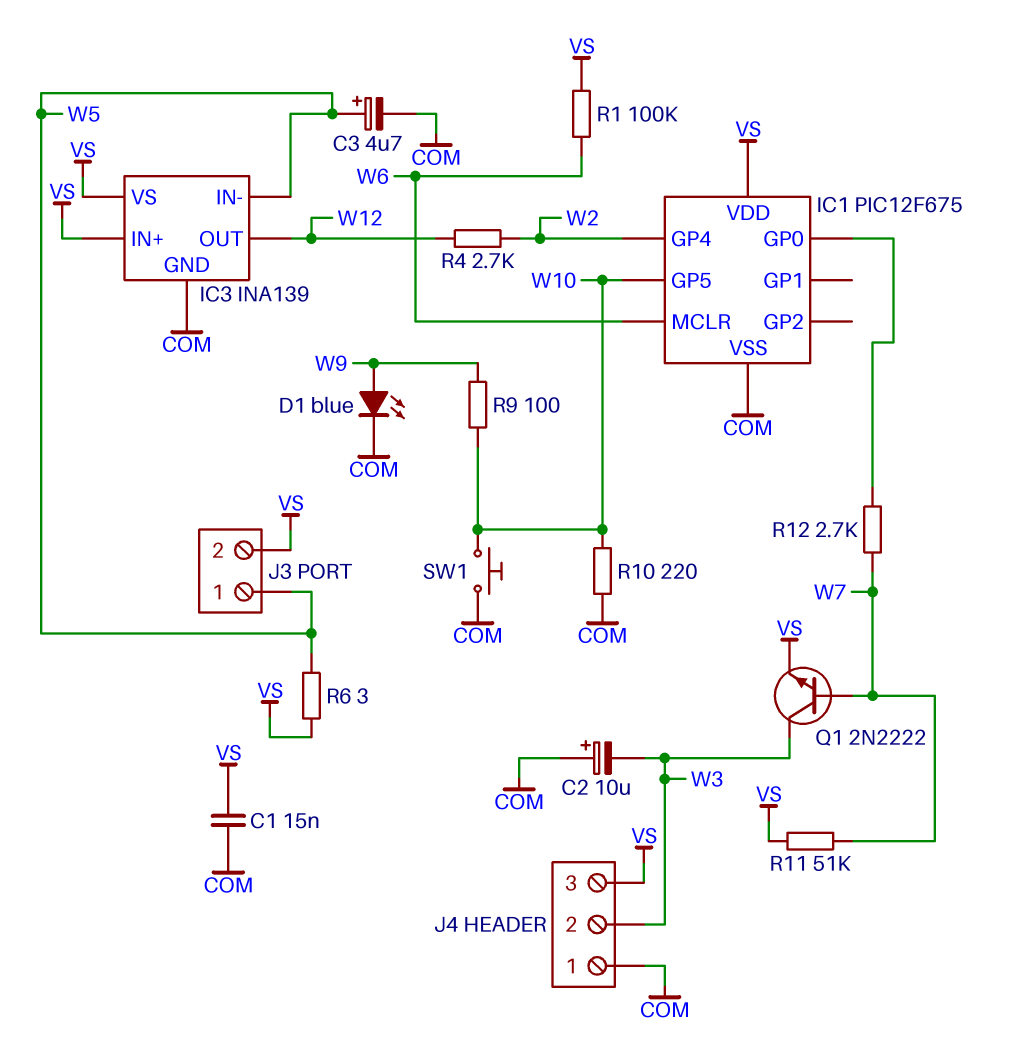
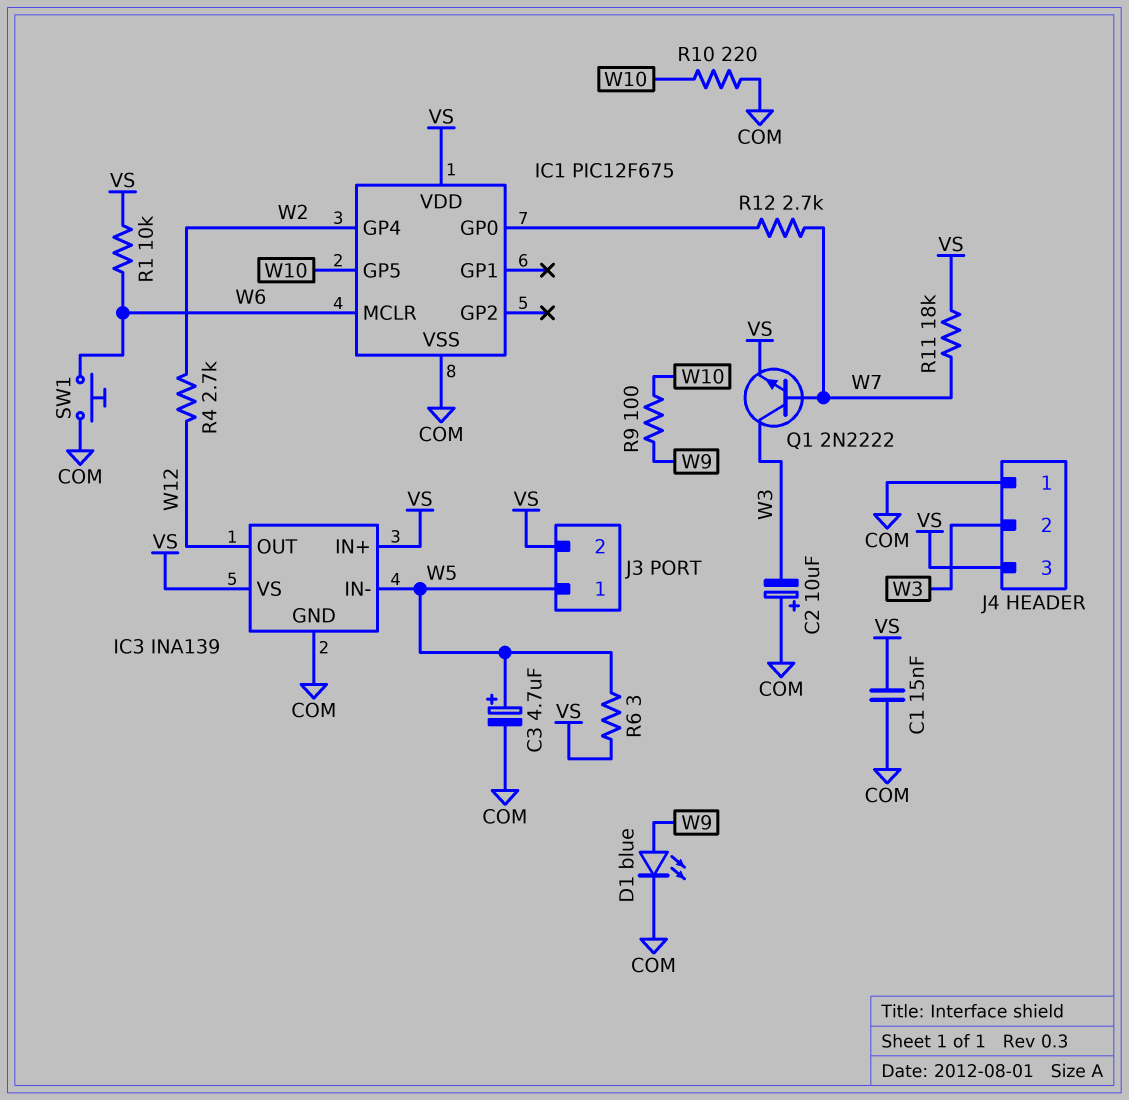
R1: 100k (VS, W6) -> 10k (VS, W6)
R11: 51k (VS, W7) -> 18k (VS, W7)
SW1: button (COM, W10) -> button (COM, W6)

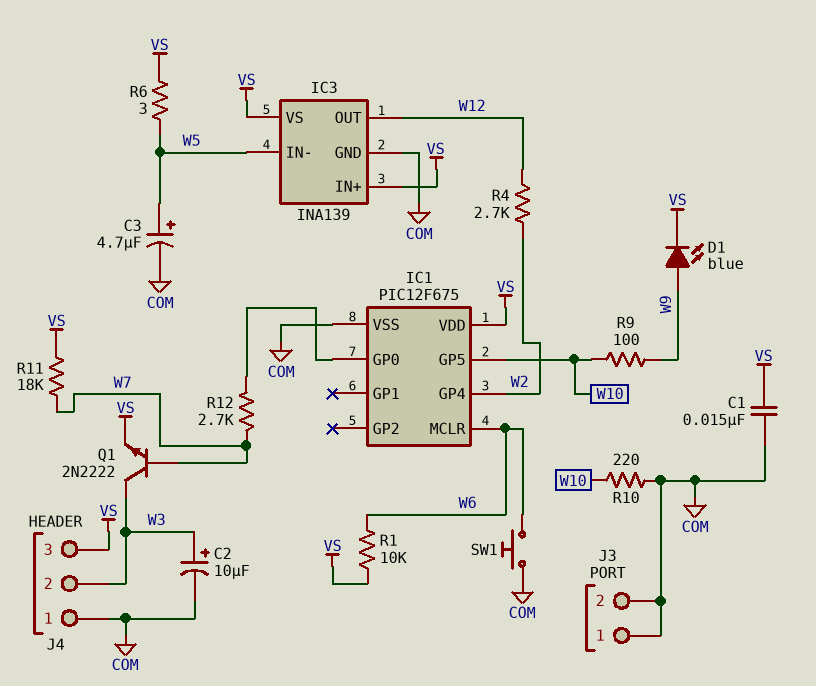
C2: 10uF (plus COM, minus W3) -> 10uF (plus W3, minus COM)
D1: LED blue (A W9, K COM) -> LED blue (A W9, K VS)
J3 pin 1: W5 -> COM
J3 pin 2: VS -> COM

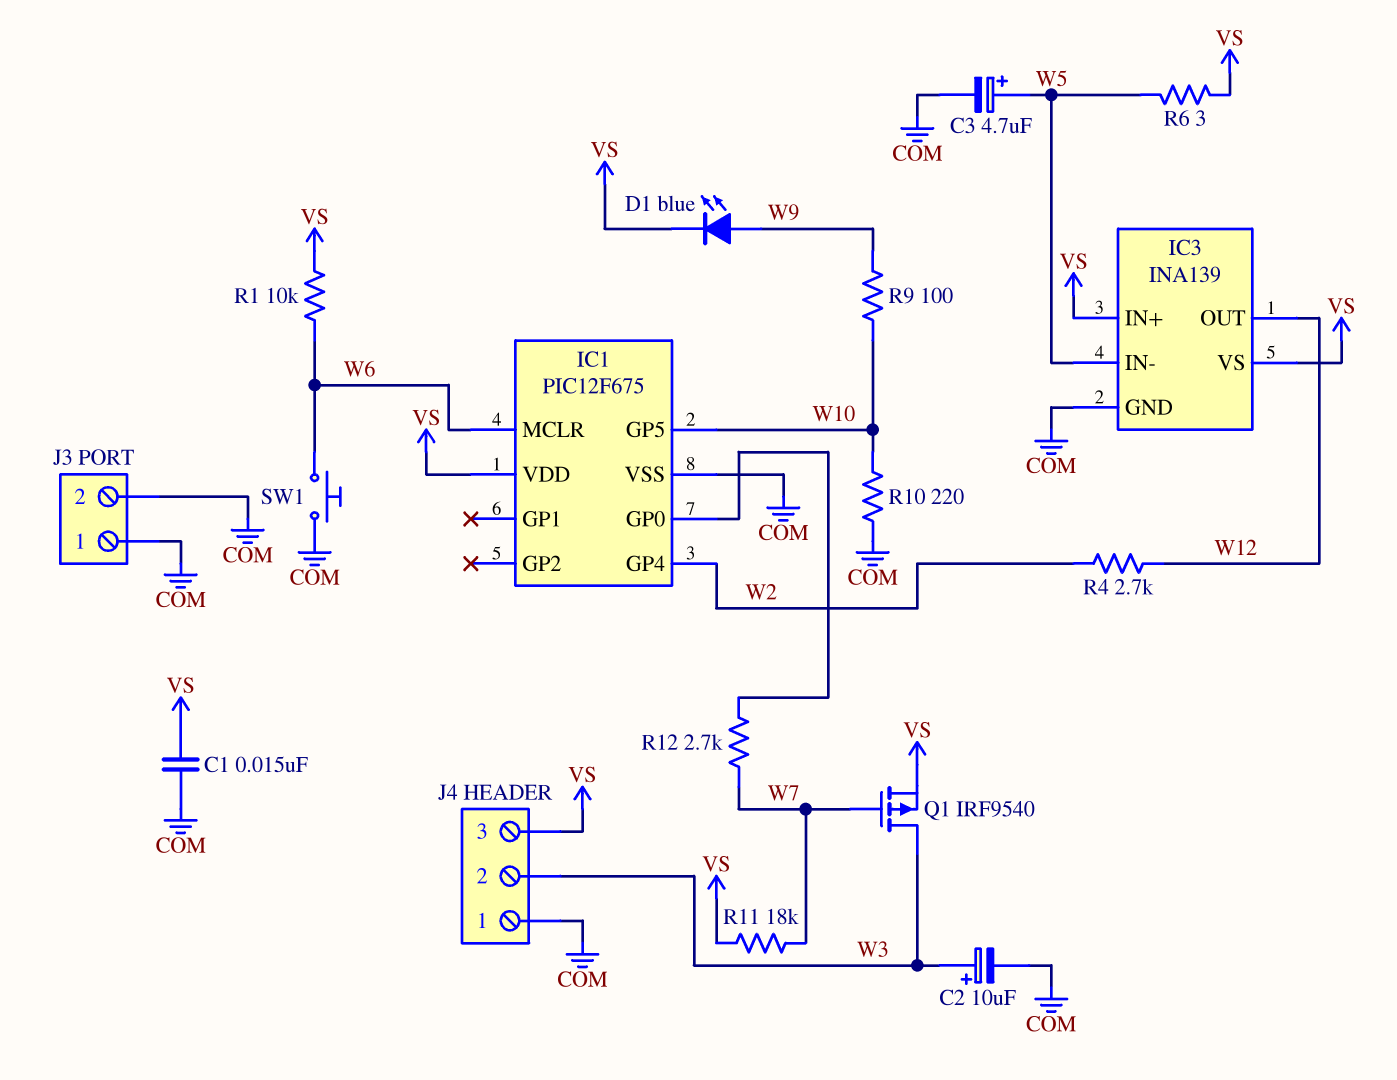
Q1: NPN 2N2222 (B W7, C W3, E VS) -> PMOS IRF9540 (G W7, D W3, S VS)

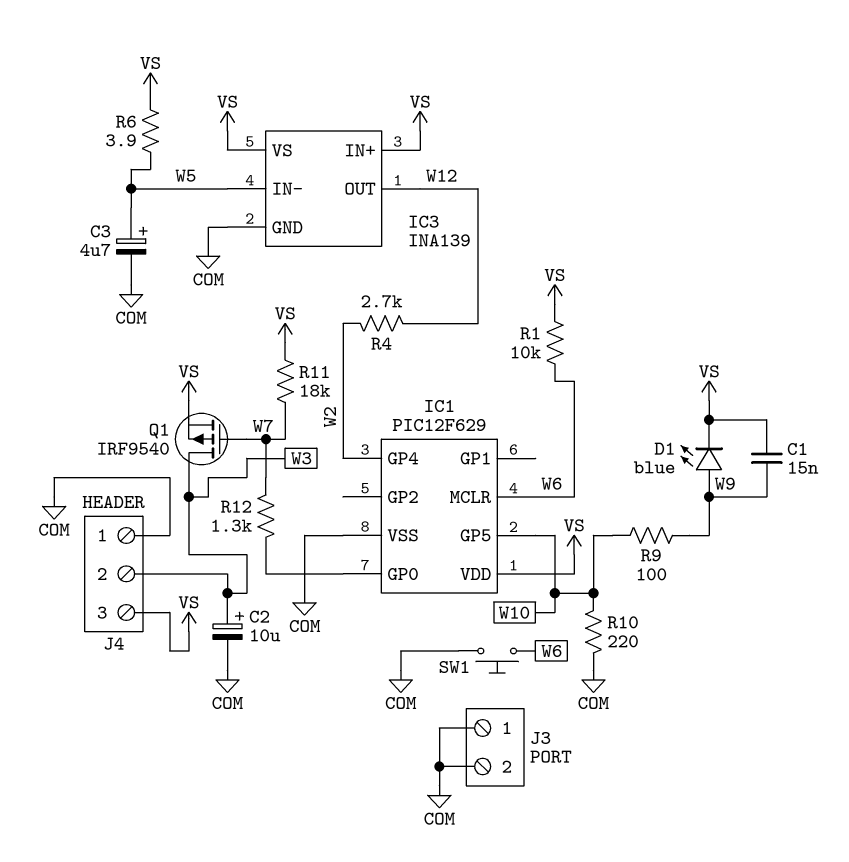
C1: 15nF (COM, VS) -> 15nF (VS, W9)
IC1: PIC12F675 -> PIC12F629
R6: 3 (VS, W5) -> 3.9 (VS, W5)
R12: 2.7k (IC1/GP0, W7) -> 1.3k (IC1/GP0, W7)

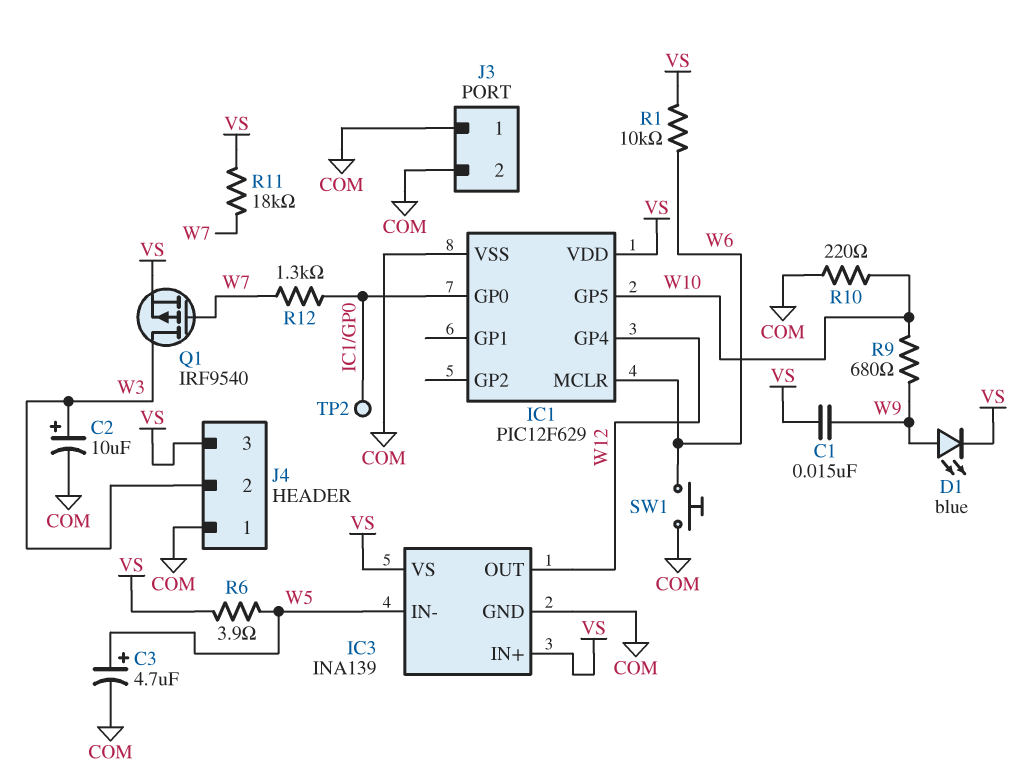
IC1 pin GP4: W2 -> W12
R4: 2.7k (W2, W12) -> none
R9: 100 (W9, W10) -> 680 (W9, W10)
TP2: none -> test point (IC1/GP0)

